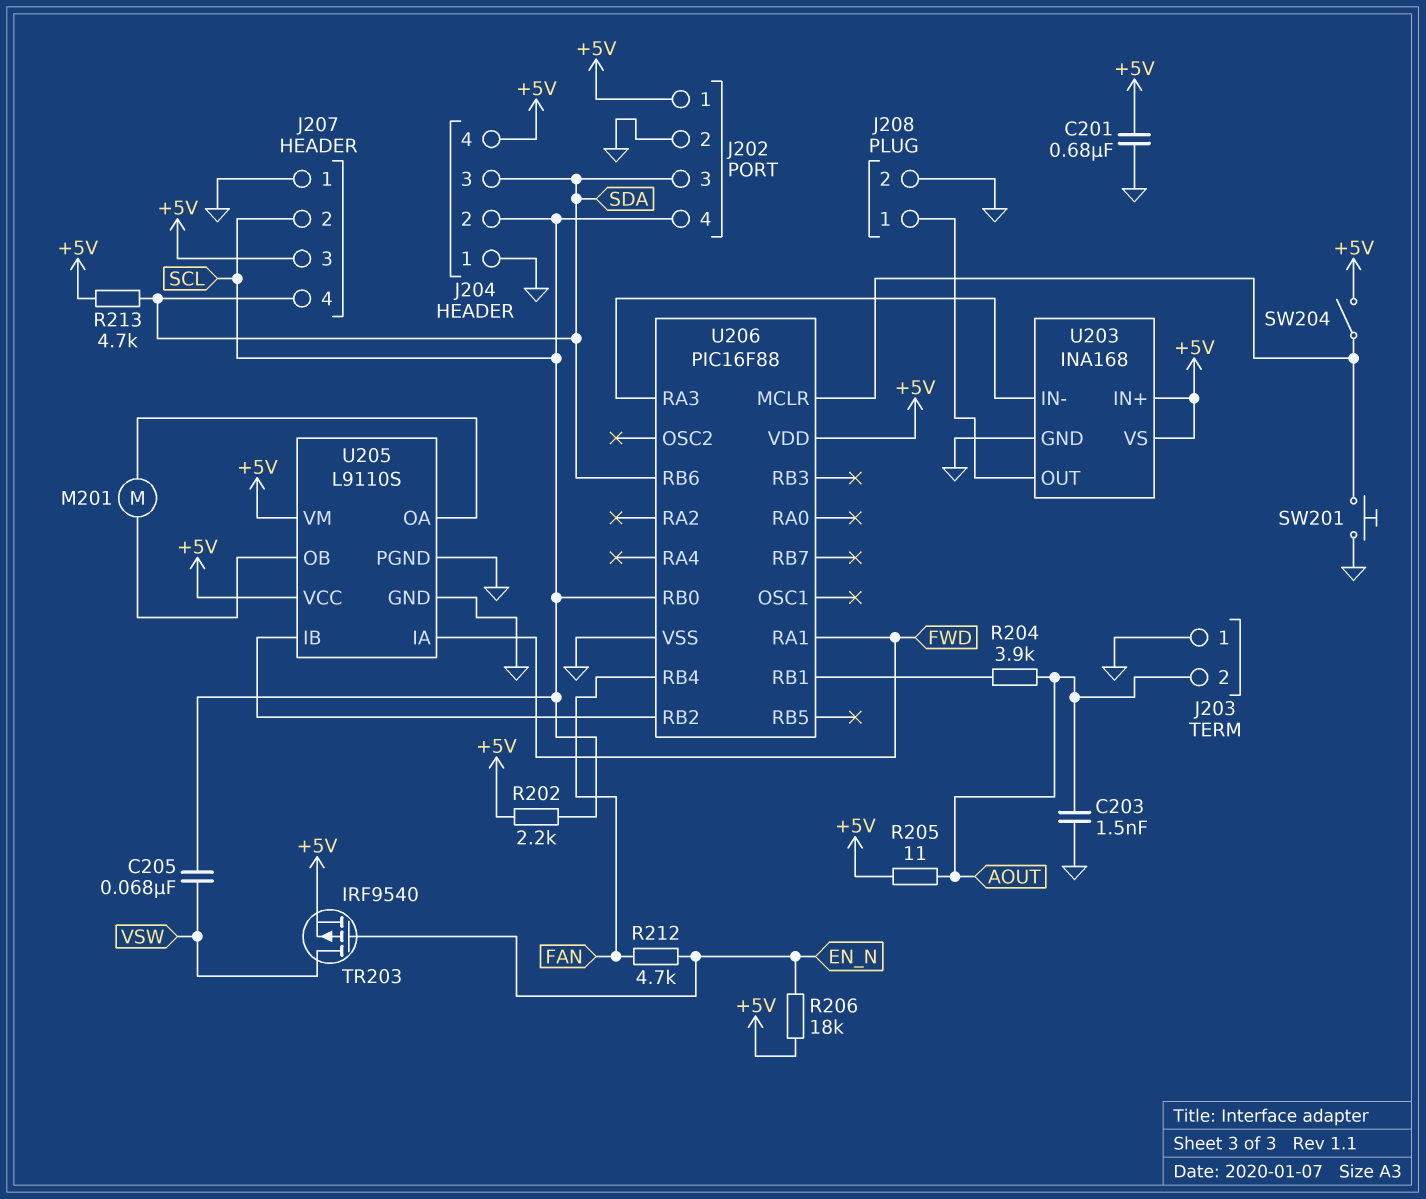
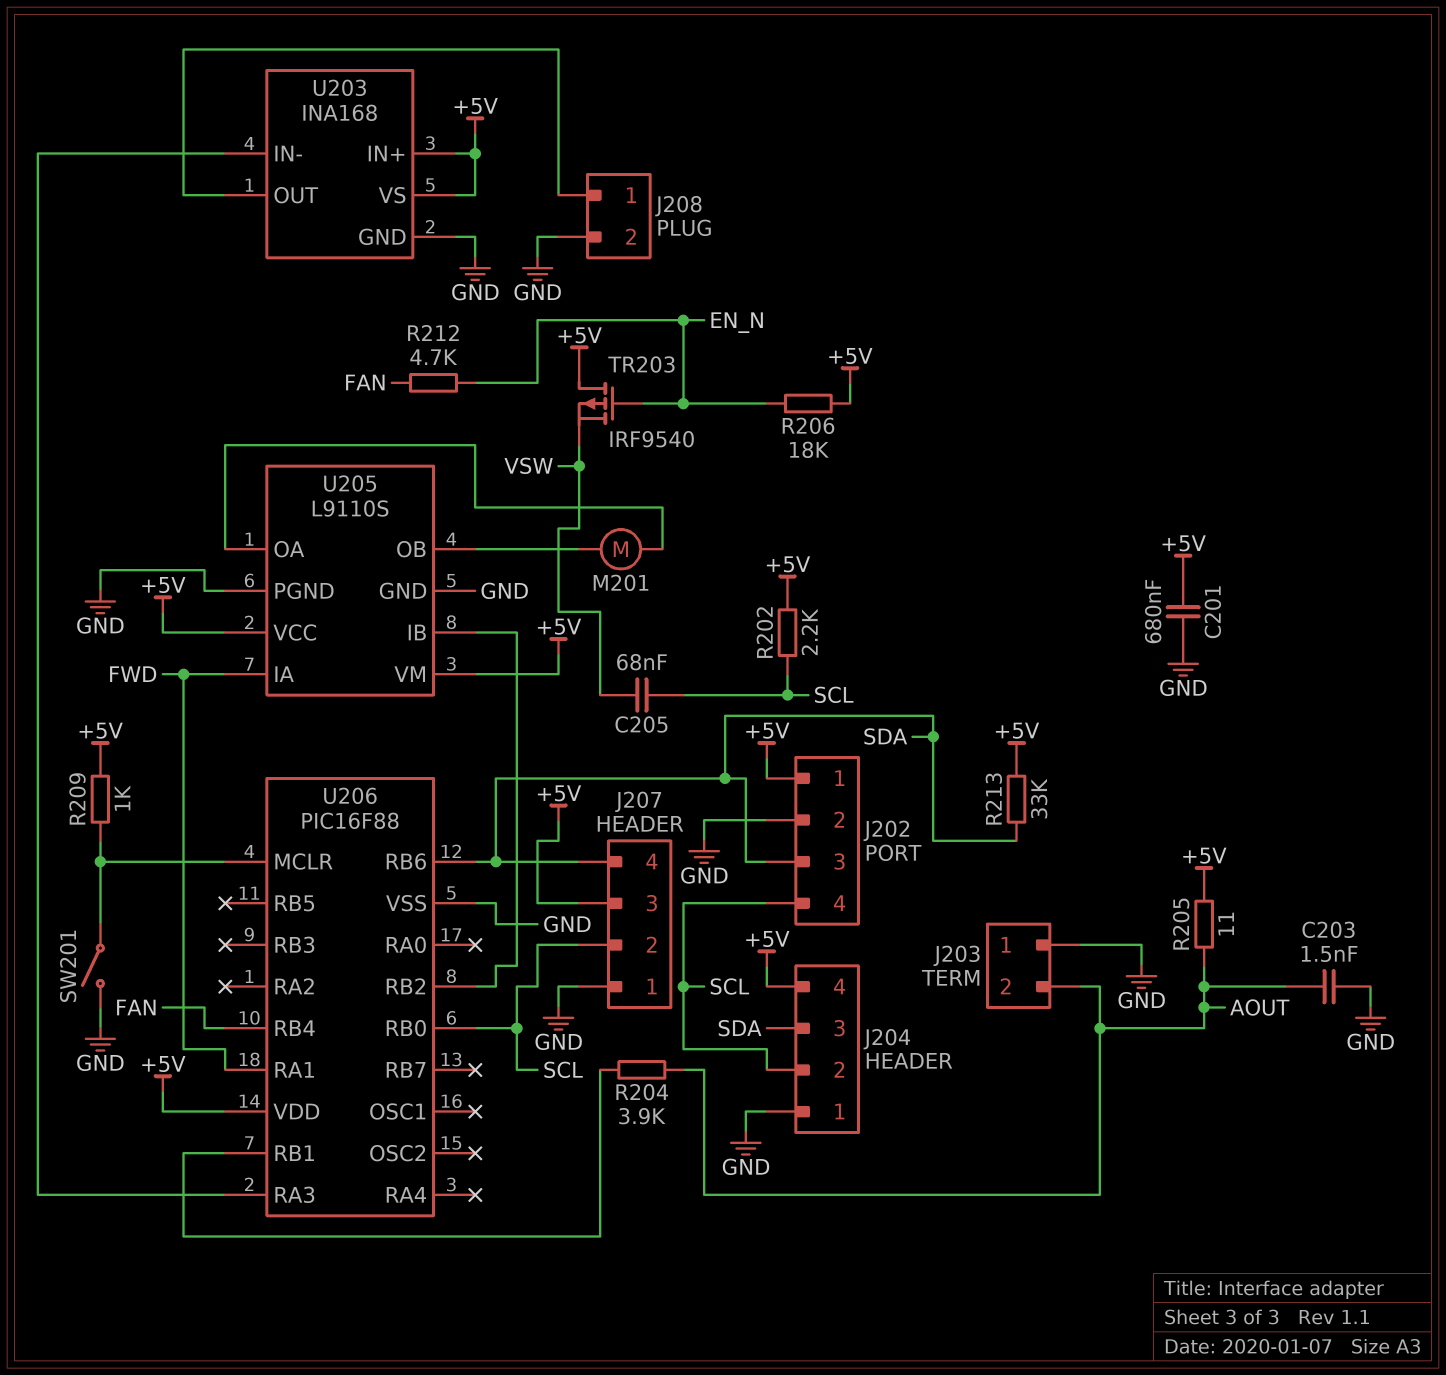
R209: none -> 1k (+5V, U206/MCLR)
R213: 4.7k (+5V, SDA) -> 33k (+5V, SDA)
SW201: button (GND, U206/MCLR) -> switch (GND, U206/MCLR)
SW204: switch (+5V, U206/MCLR) -> none
TR203: PMOS IRF9540 (G EN_N, D VSW, S +5V) -> PMOS IRF9540 (G EN_N, D +5V, S VSW)

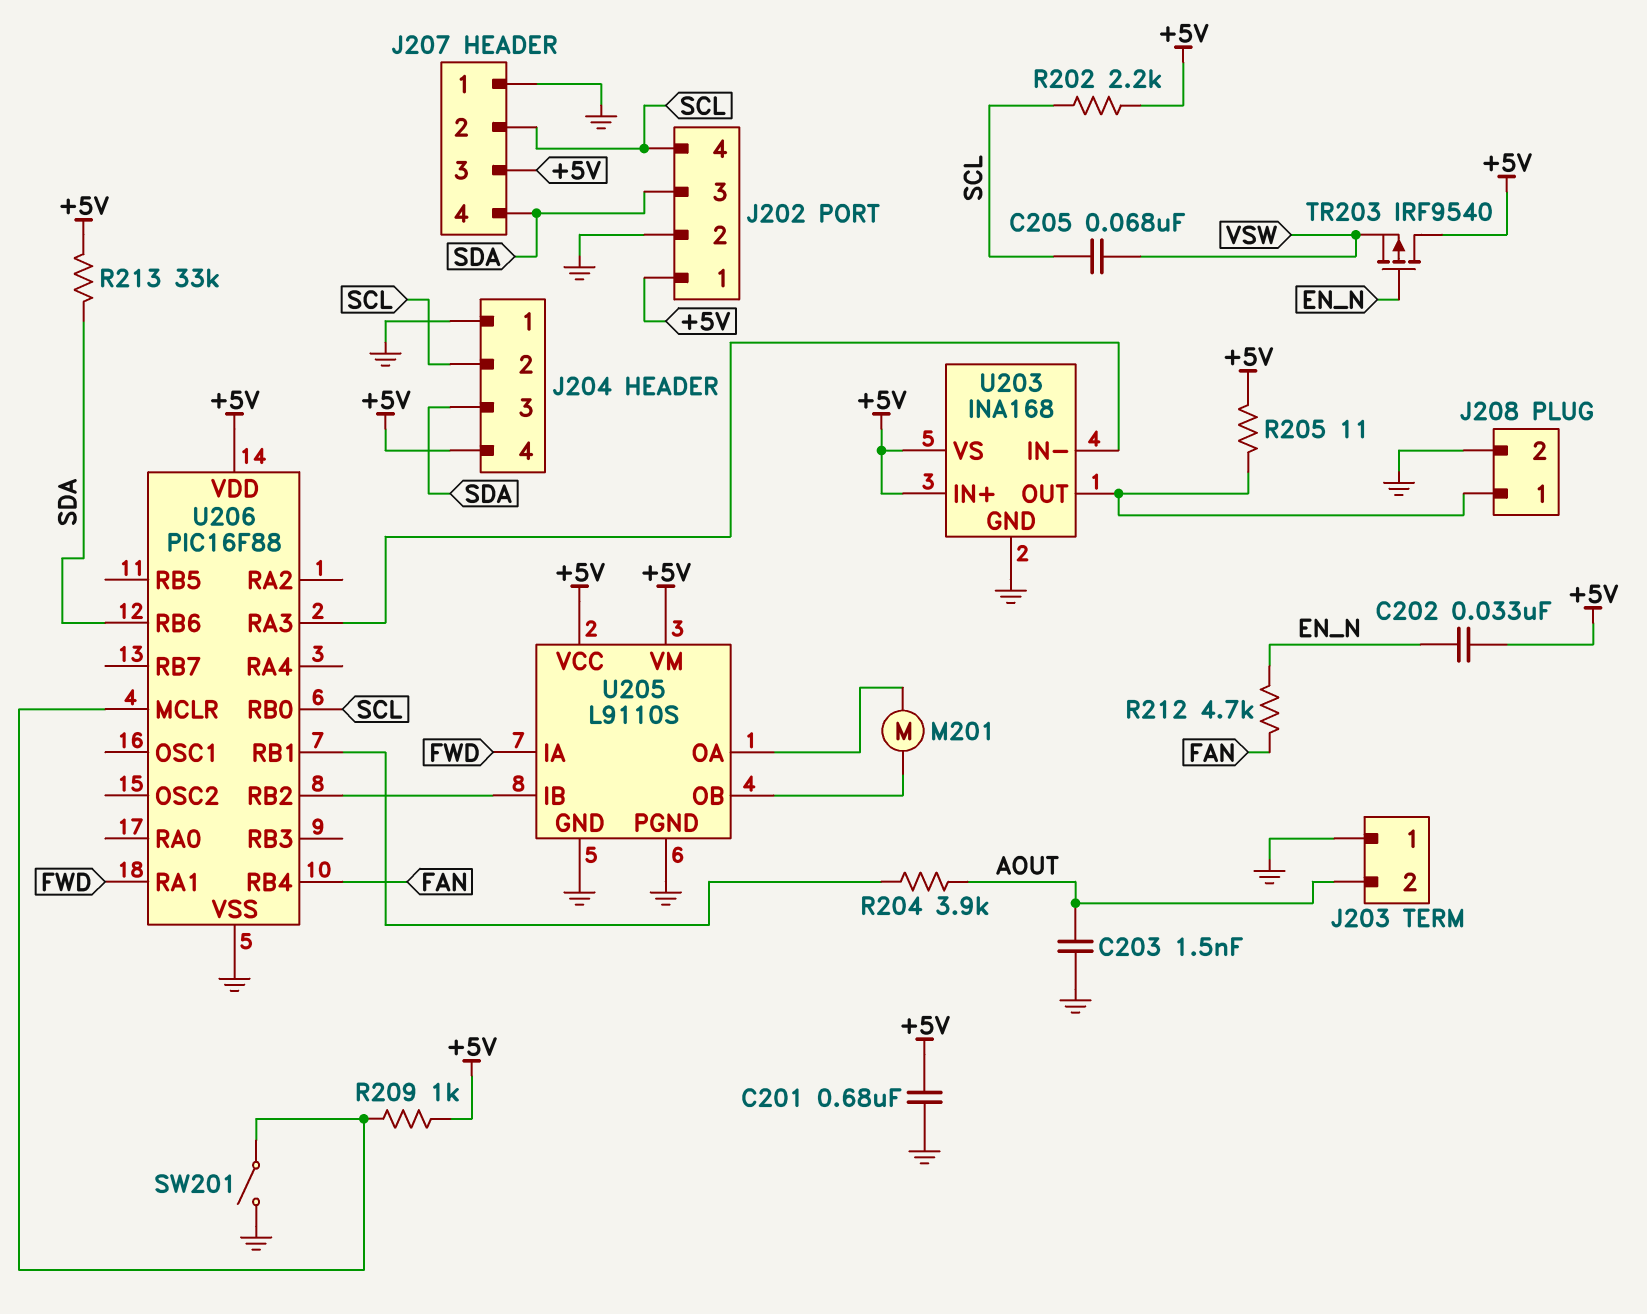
C202: none -> 33nF (+5V, EN_N)
R205: 11 (+5V, AOUT) -> 11 (+5V, J208/1)
R206: 18k (+5V, EN_N) -> none

